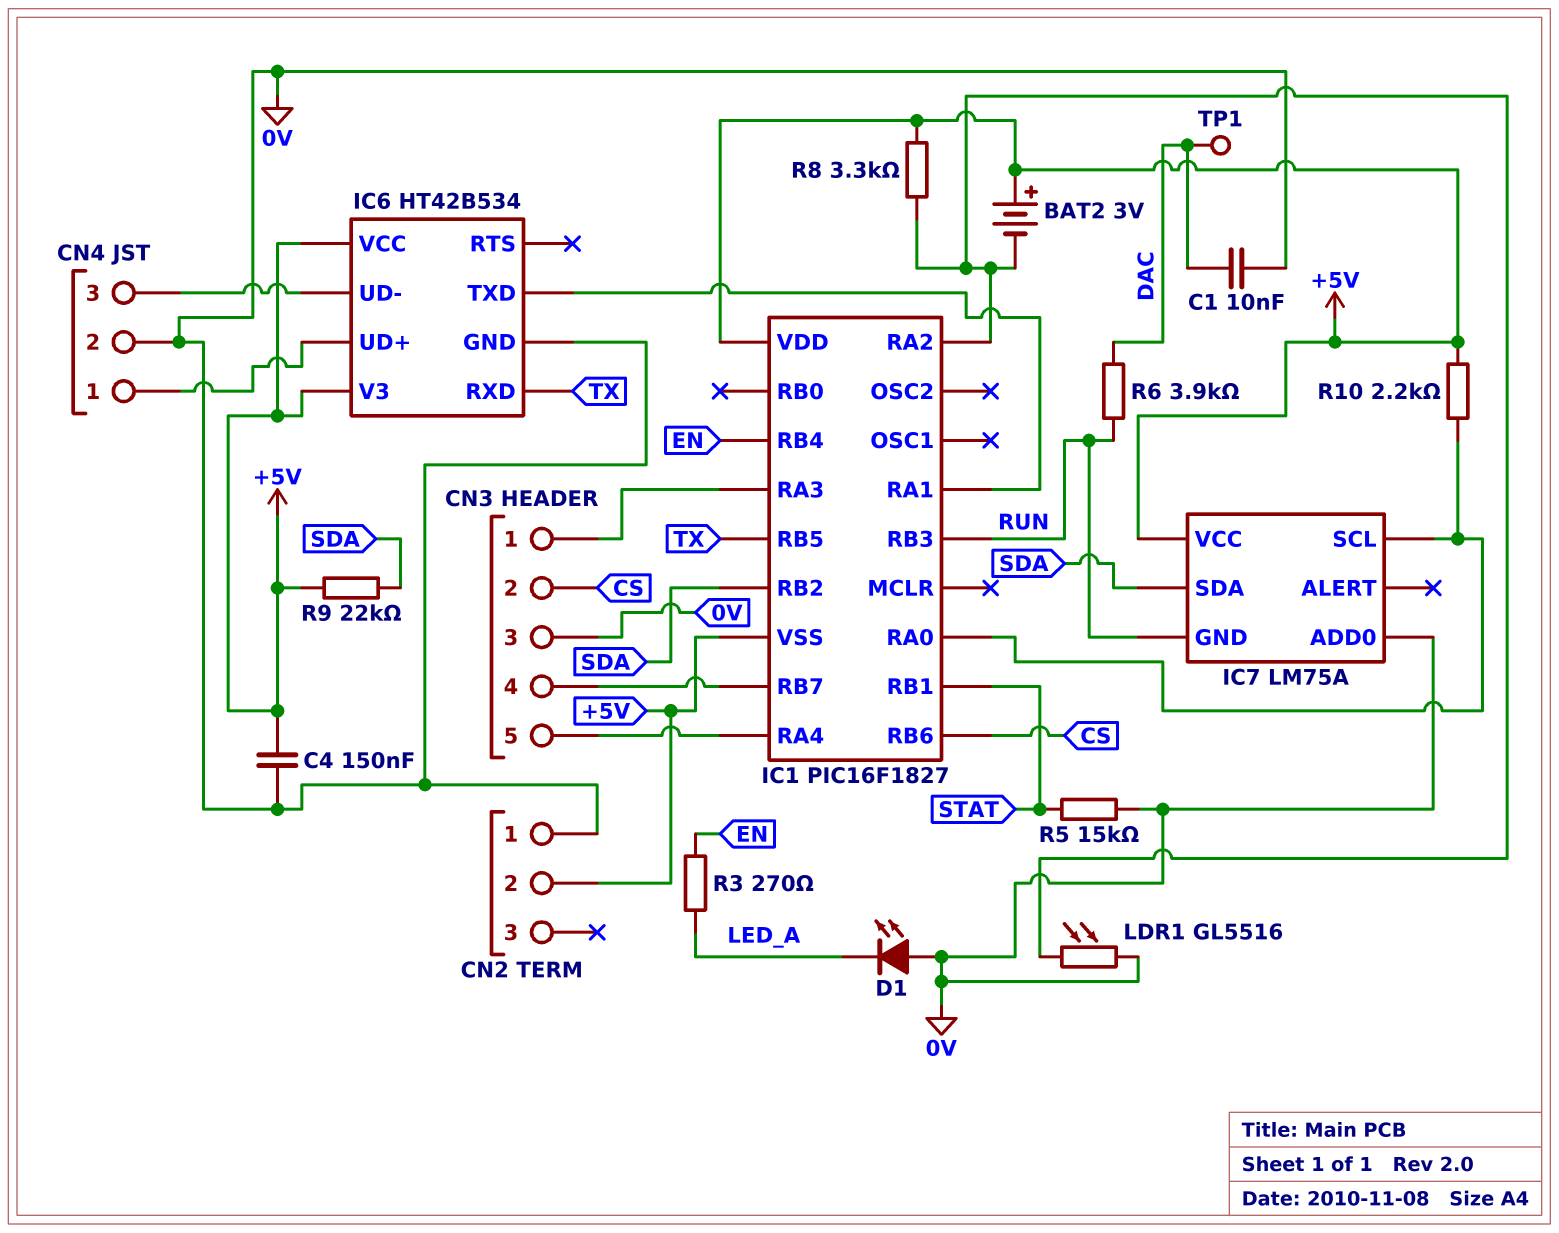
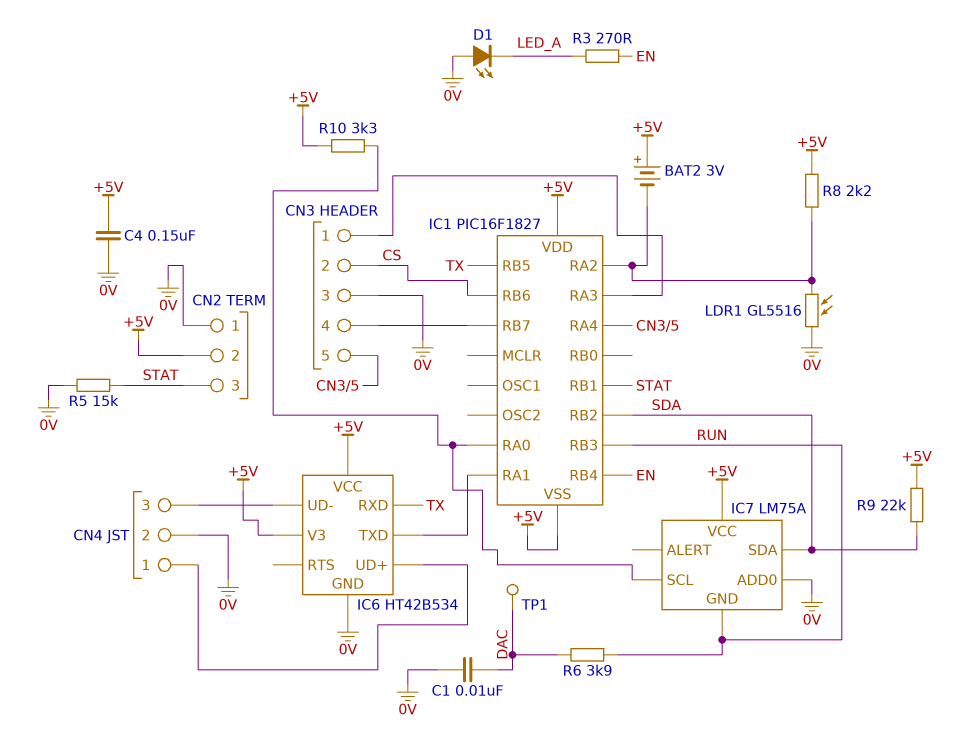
CN2 pin 3: none -> STAT
R8: 3.3k (+5V, IC1/RA2) -> 2.2k (+5V, IC1/RA2)
R10: 2.2k (+5V, IC1/RA0) -> 3.3k (+5V, IC1/RA0)

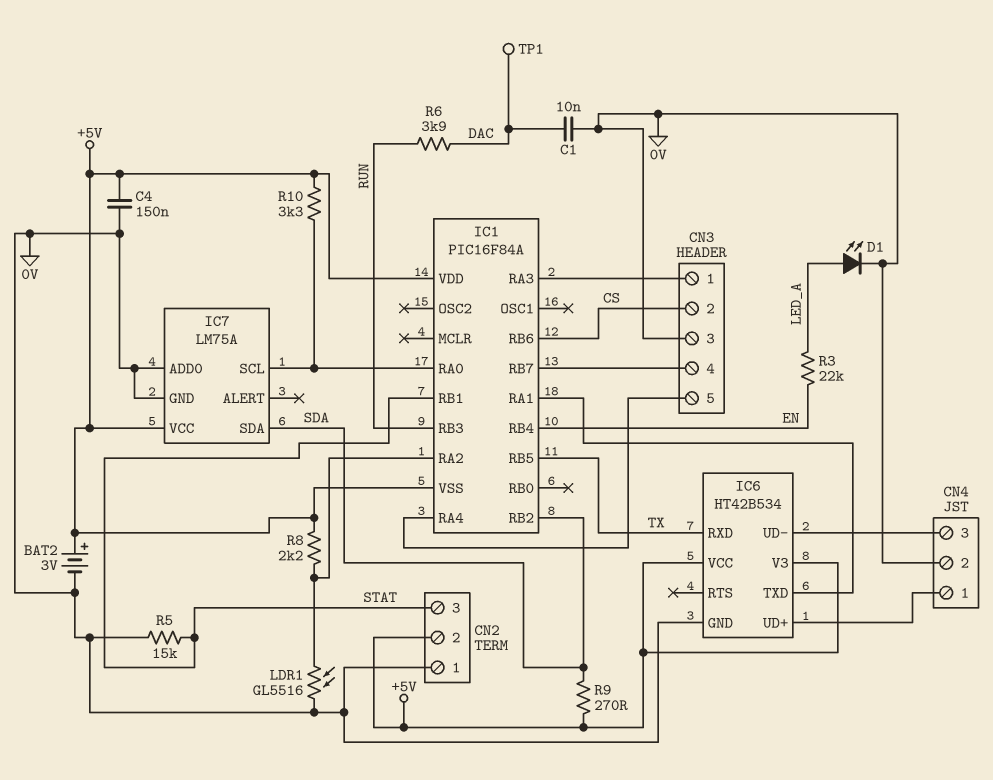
BAT2: 3V (plus +5V, minus IC1/RA2) -> 3V (plus +5V, minus 0V)
D1: LED (A 0V, K LED_A) -> LED (A LED_A, K 0V)
IC1: PIC16F1827 -> PIC16F84A
IC7 pin GND: RUN -> 0V
R3: 270 (EN, LED_A) -> 22k (EN, LED_A)
R9: 22k (+5V, SDA) -> 270 (+5V, SDA)

